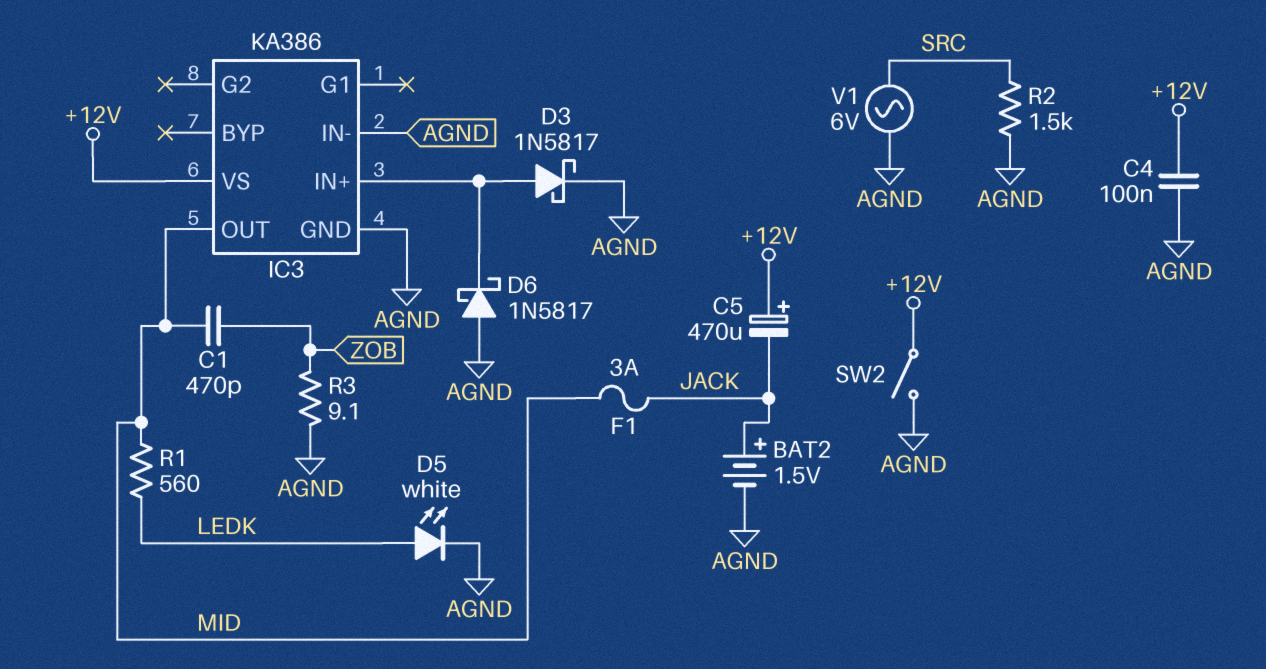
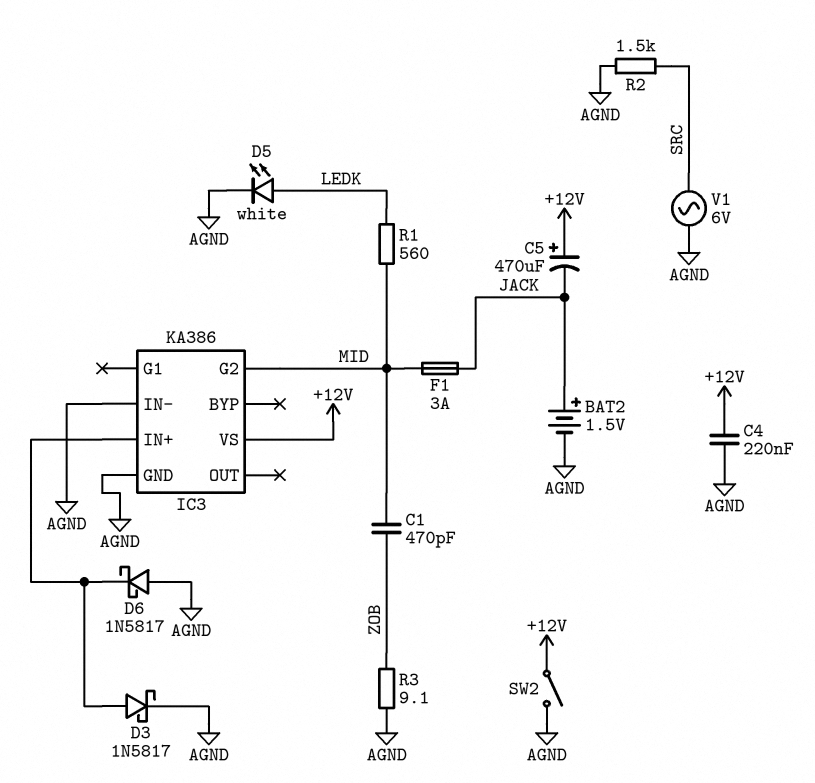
C4: 100nF (+12V, AGND) -> 220nF (+12V, AGND)
IC3 pin G2: none -> MID
IC3 pin OUT: MID -> none

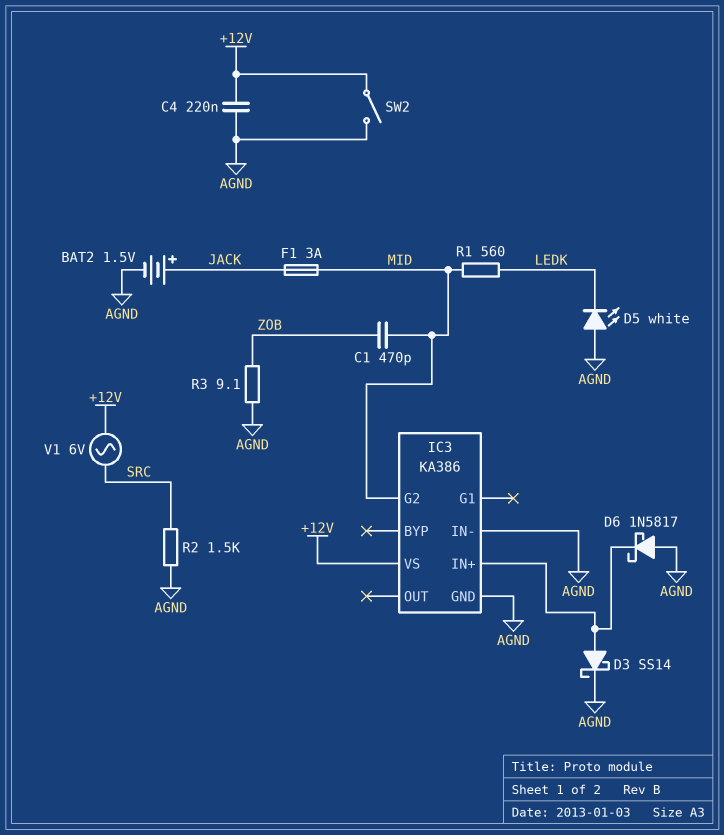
C5: 470uF (plus +12V, minus JACK) -> none
D3: schottky 1N5817 (A IC3/IN+, K AGND) -> schottky SS14 (A IC3/IN+, K AGND)
D5: LED white (A LEDK, K AGND) -> LED white (A AGND, K LEDK)
V1: AC 6V (AGND, SRC) -> AC 6V (+12V, SRC)

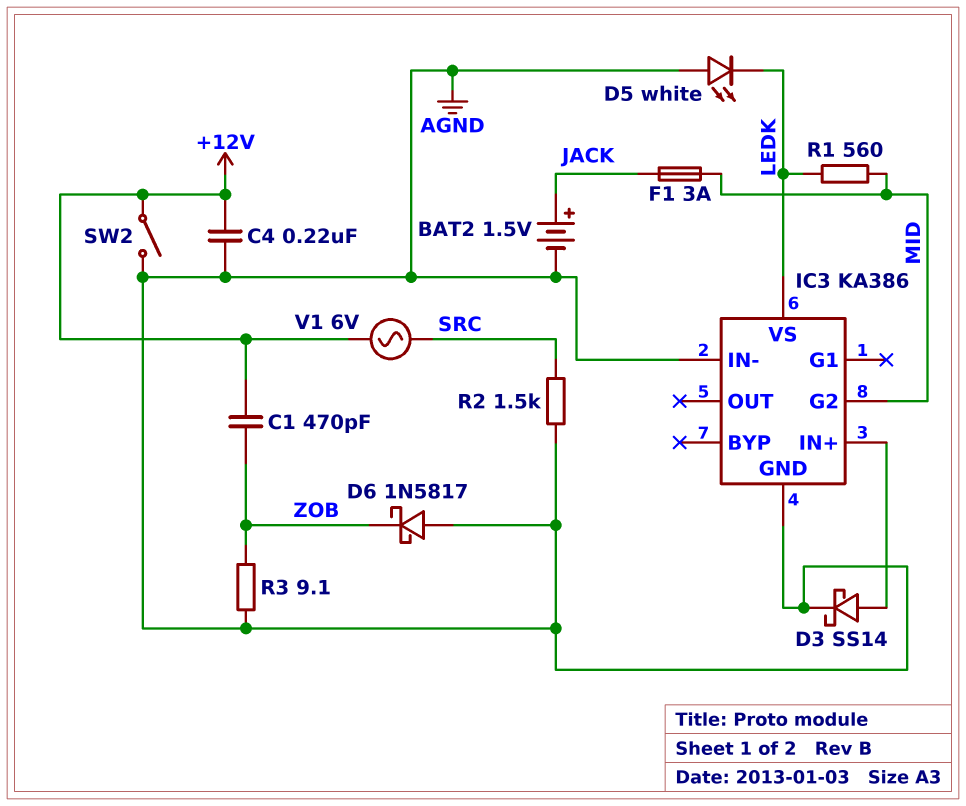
C1: 470pF (MID, ZOB) -> 470pF (+12V, ZOB)
D6: schottky 1N5817 (A AGND, K IC3/IN+) -> schottky 1N5817 (A AGND, K ZOB)
IC3 pin VS: +12V -> LEDK

